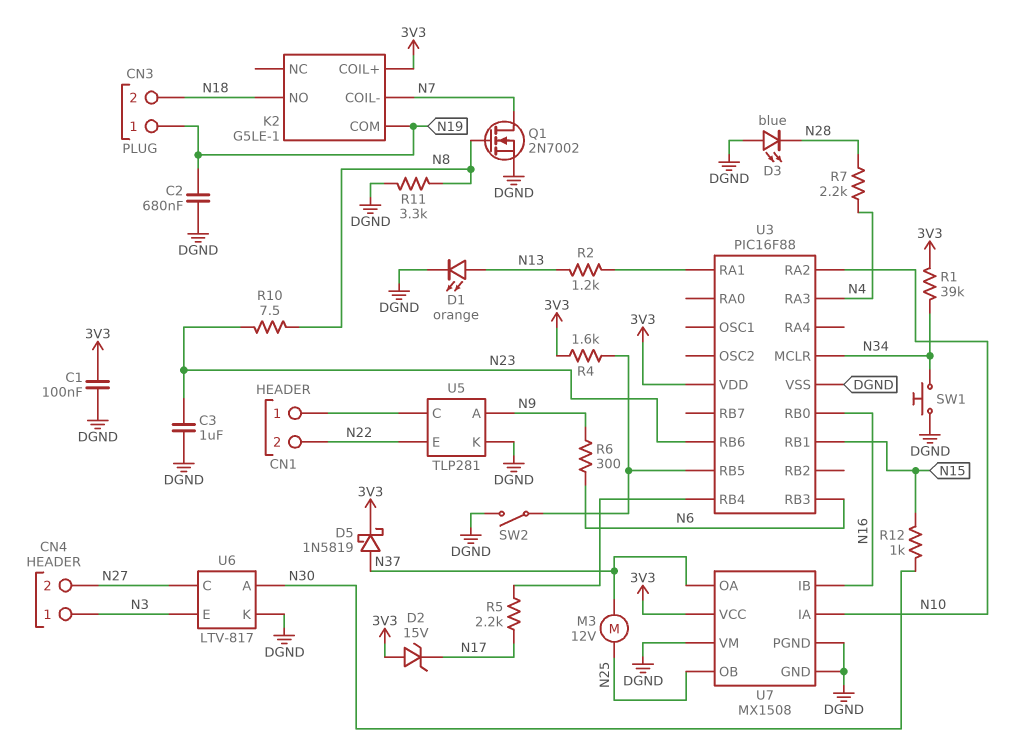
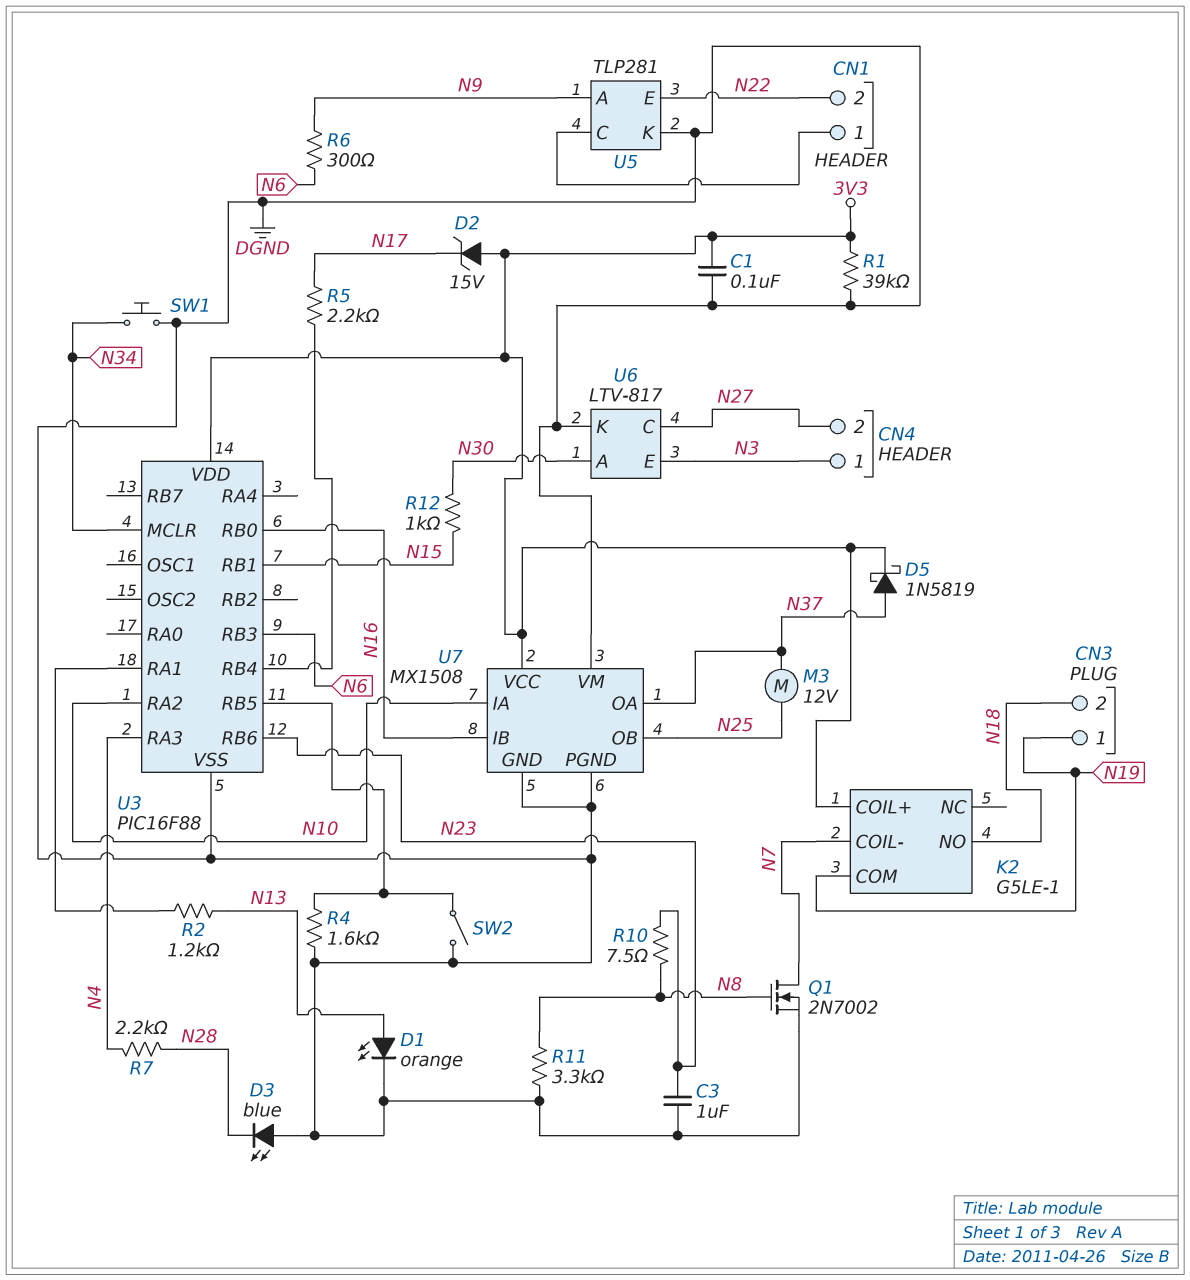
C2: 680nF (DGND, N19) -> none
R1: 39k (3V3, N34) -> 39k (3V3, DGND)
R4: 1.6k (3V3, U3/RB5) -> 1.6k (DGND, U3/RB5)

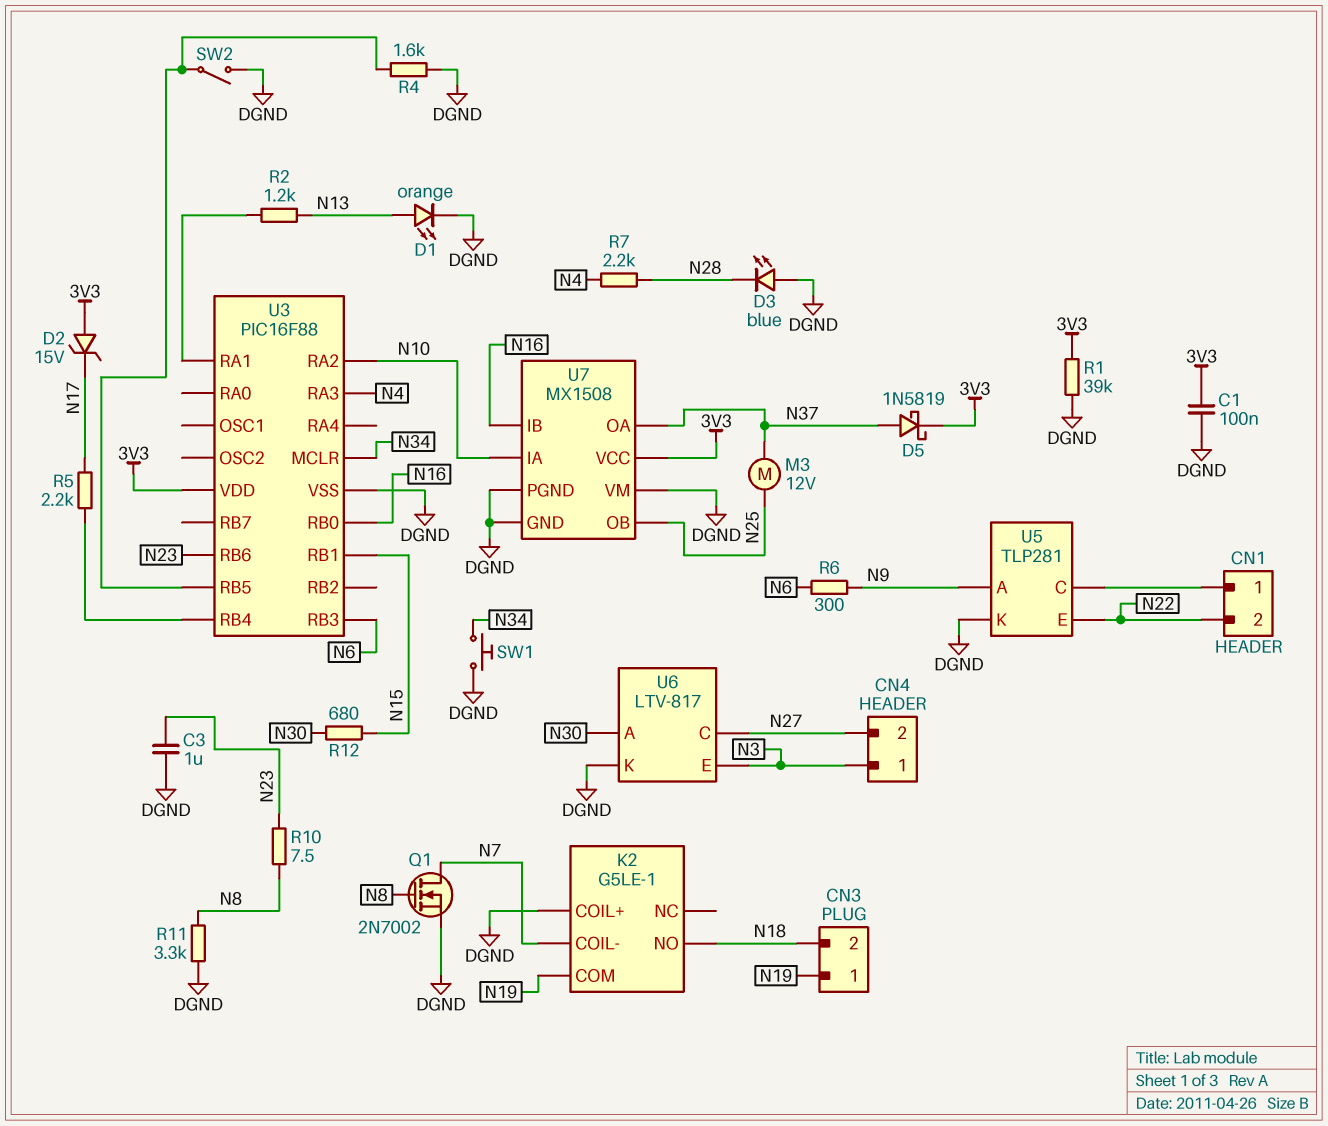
K2 pin COIL+: 3V3 -> DGND
R12: 1k (N15, N30) -> 680 (N15, N30)

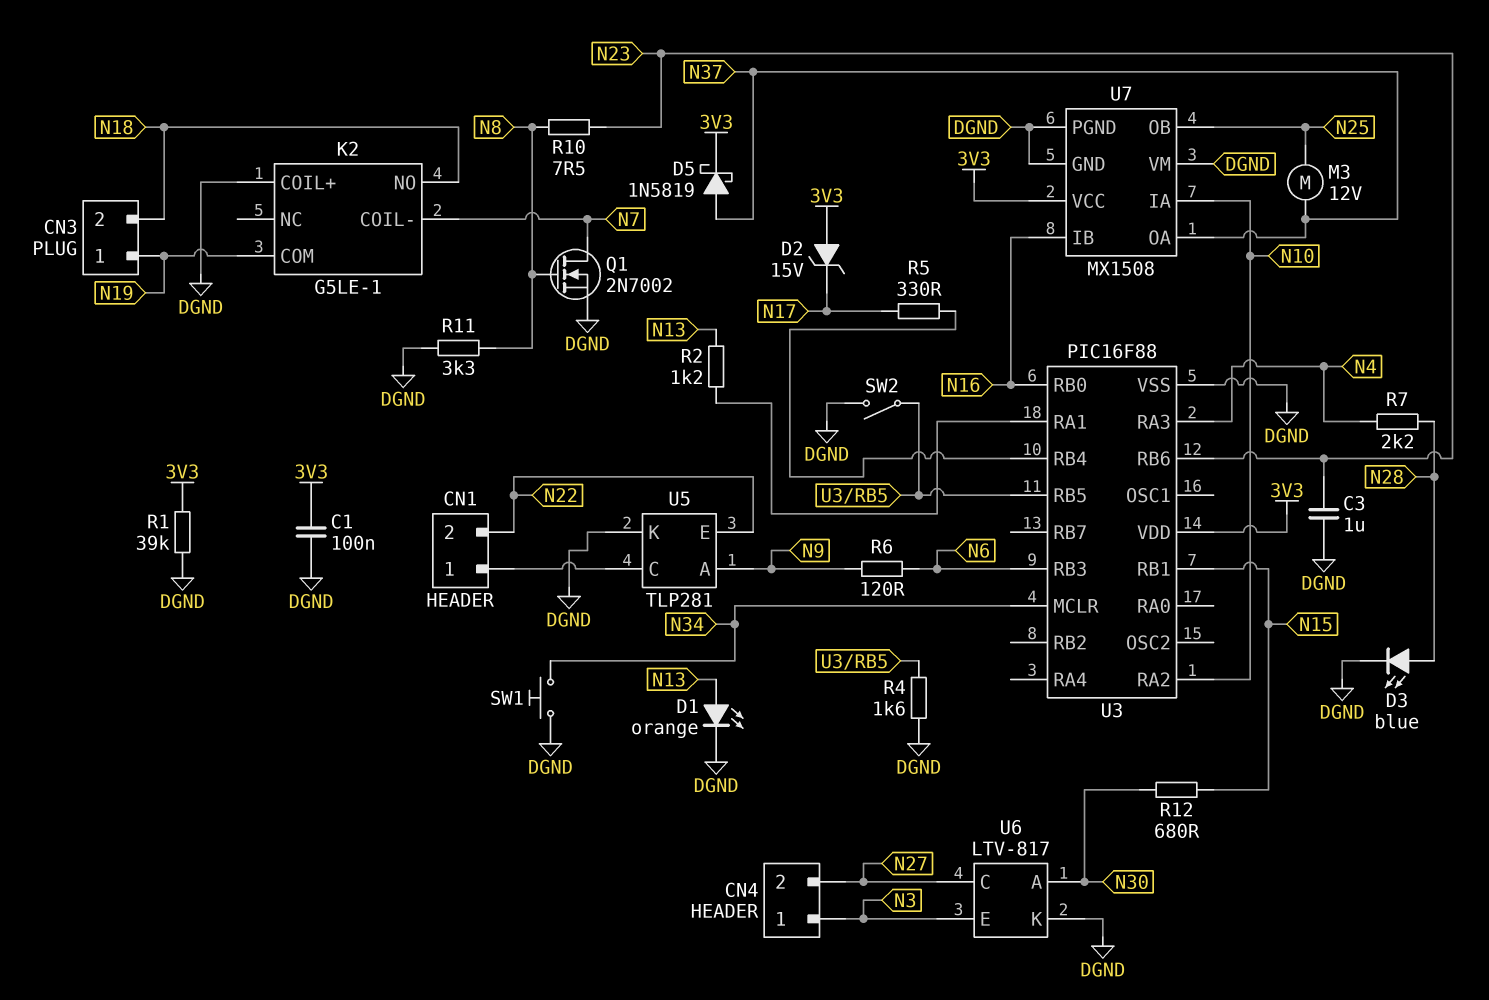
D3: LED blue (A DGND, K N28) -> LED blue (A N28, K DGND)
R5: 2.2k (N17, U3/RB4) -> 330 (N17, U3/RB4)
R6: 300 (N6, N9) -> 120 (N6, N9)

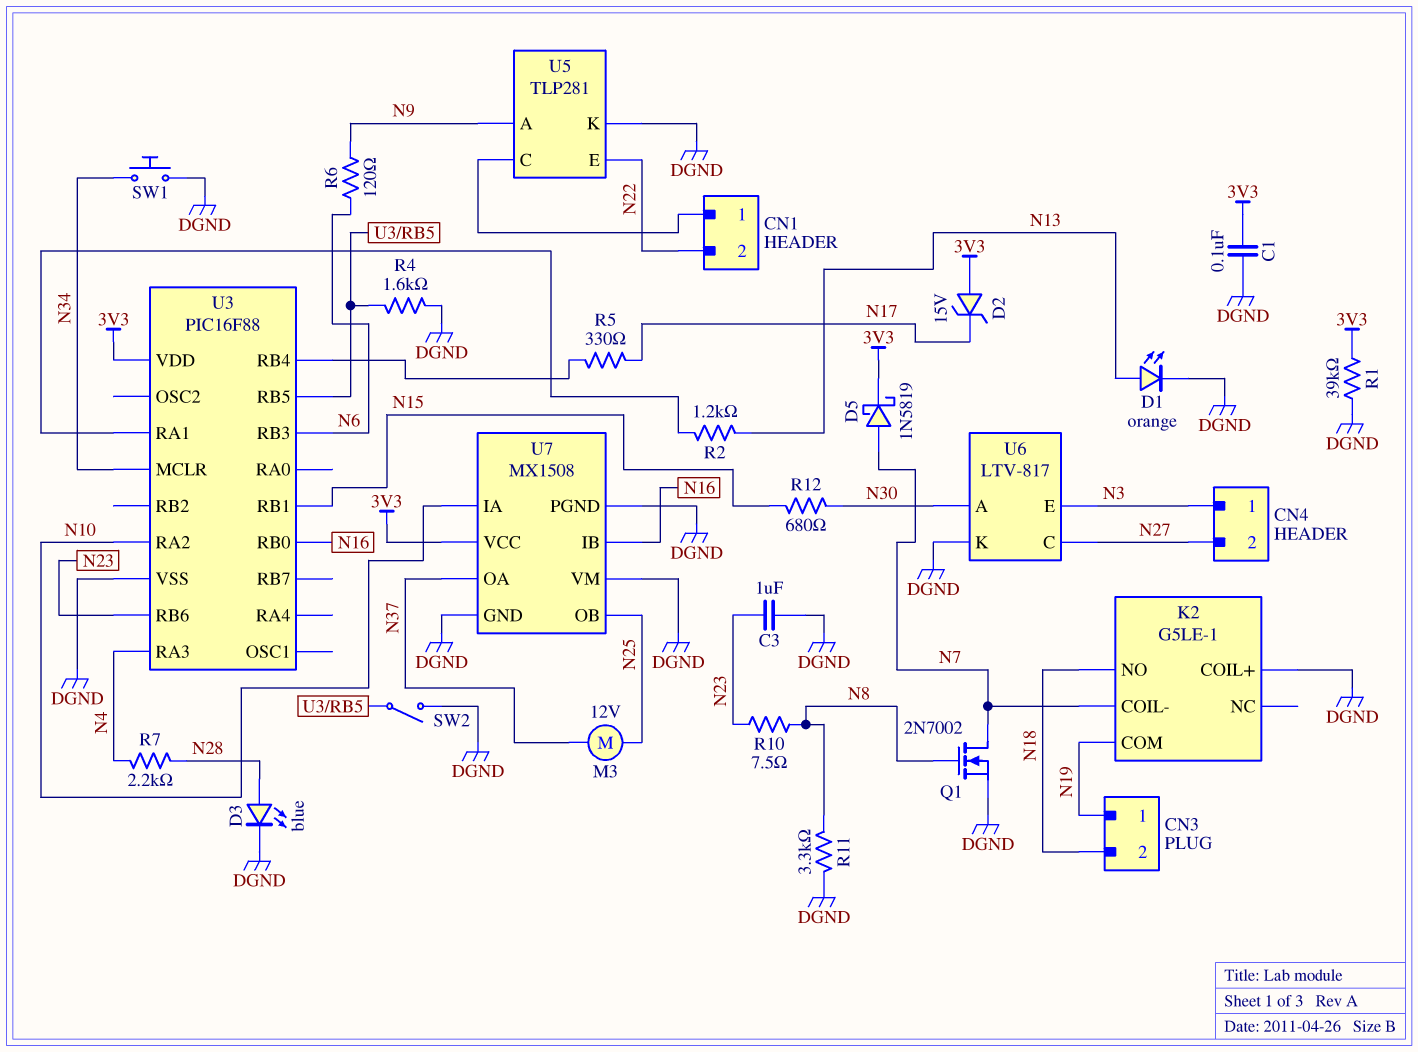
D5: schottky 1N5819 (A N37, K 3V3) -> schottky 1N5819 (A N7, K 3V3)

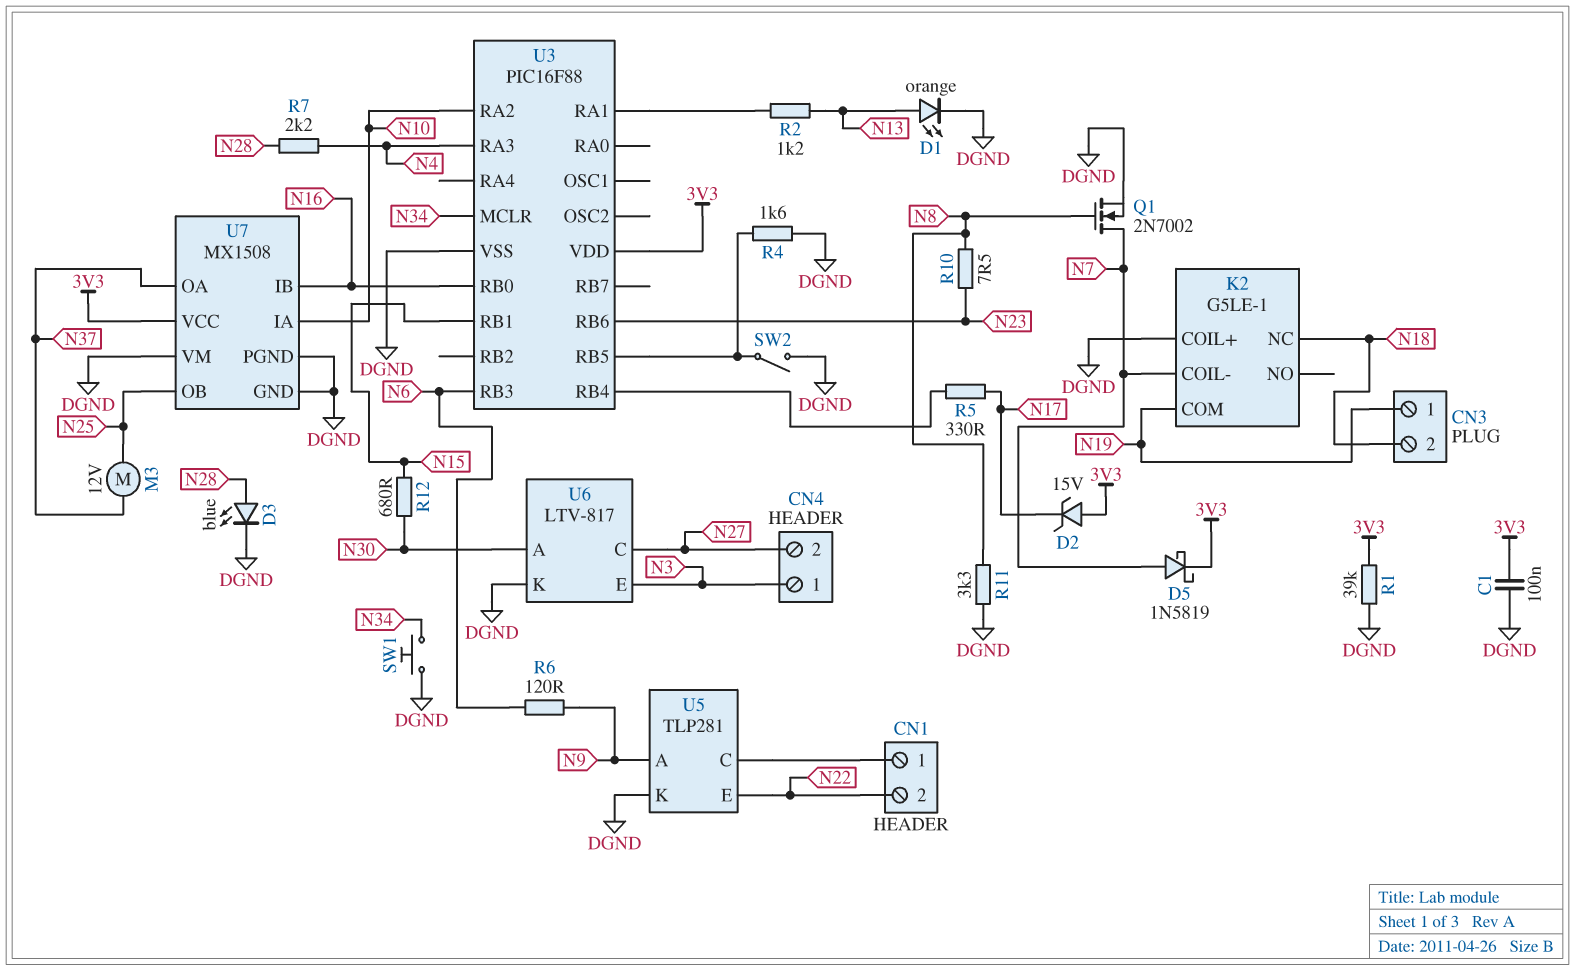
C3: 1uF (DGND, N23) -> none
K2 pin NC: none -> N18
K2 pin NO: N18 -> none

